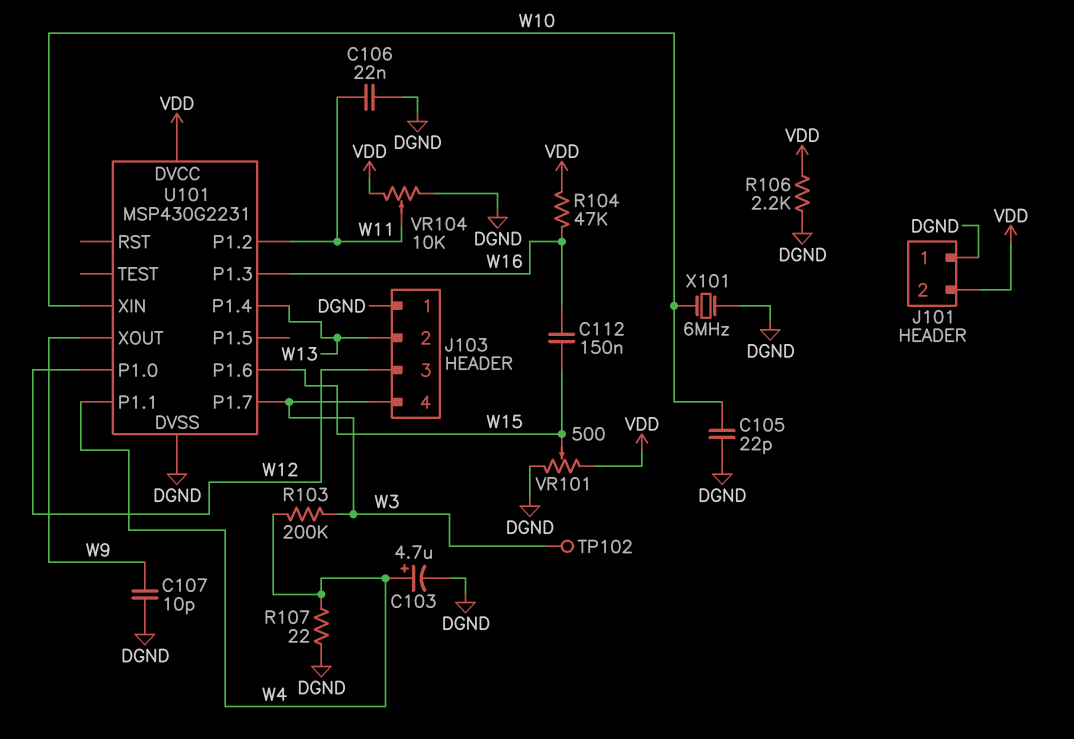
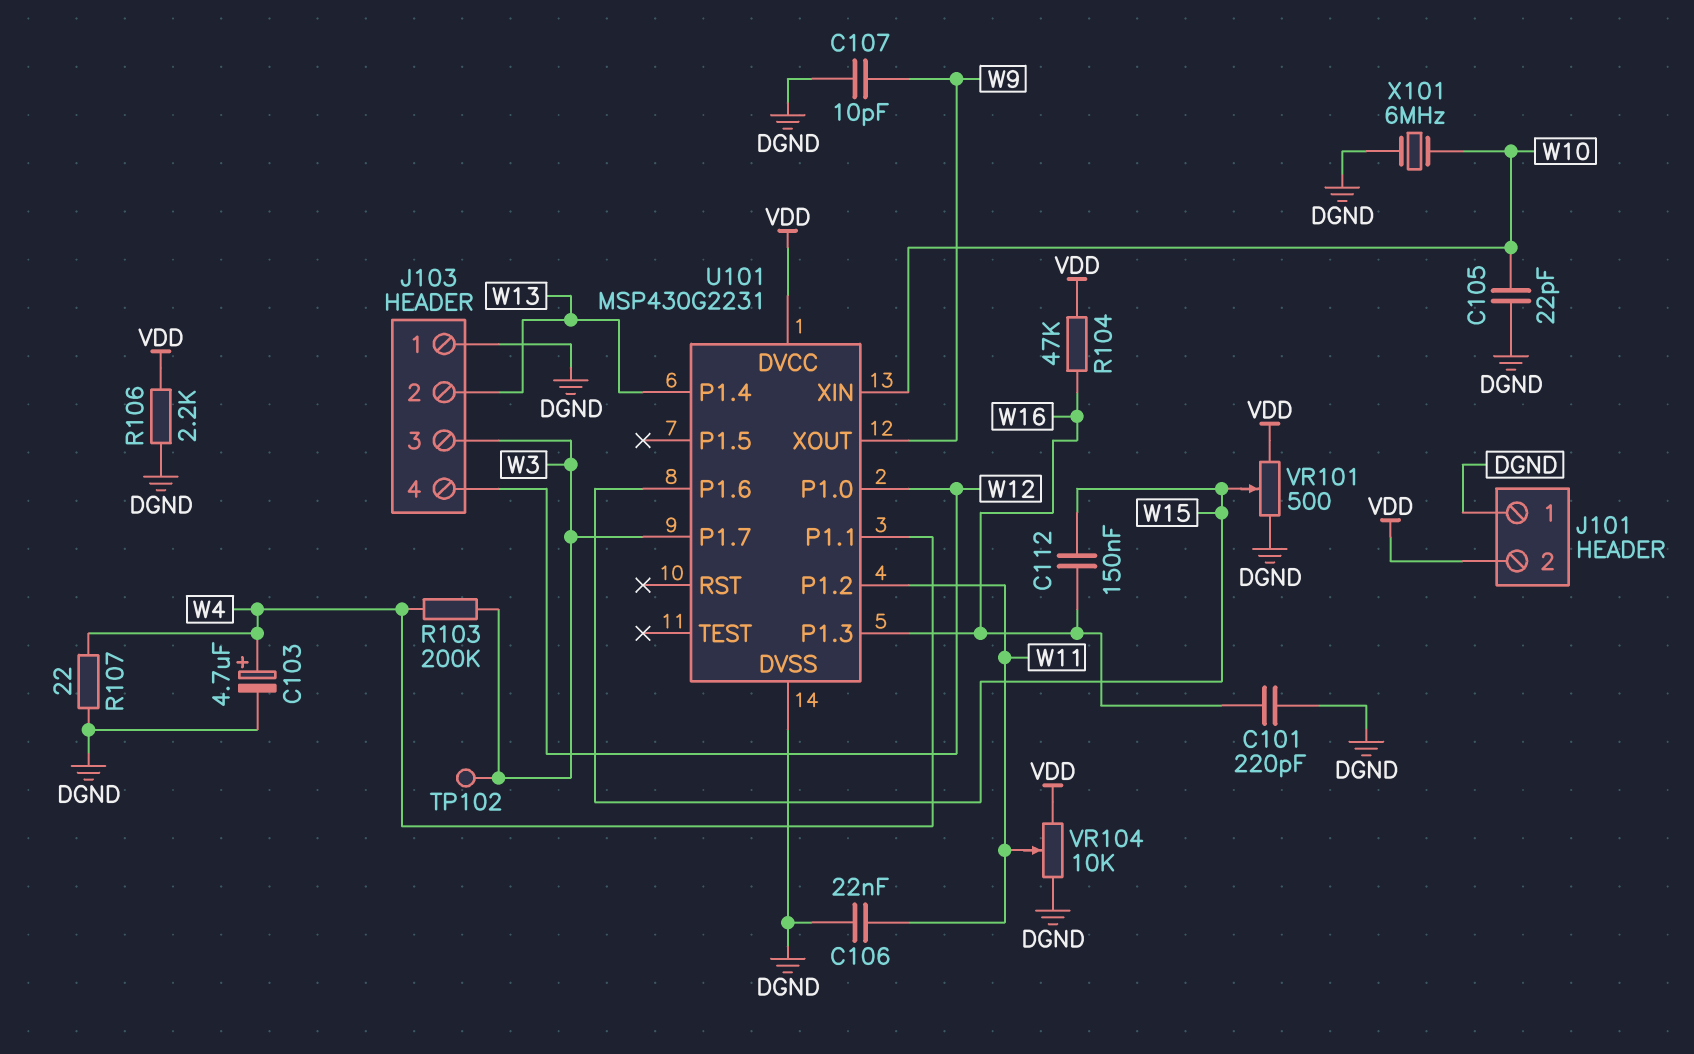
C101: none -> 220pF (DGND, W16)
J103 pin 3: W12 -> W3
J103 pin 4: W3 -> W12

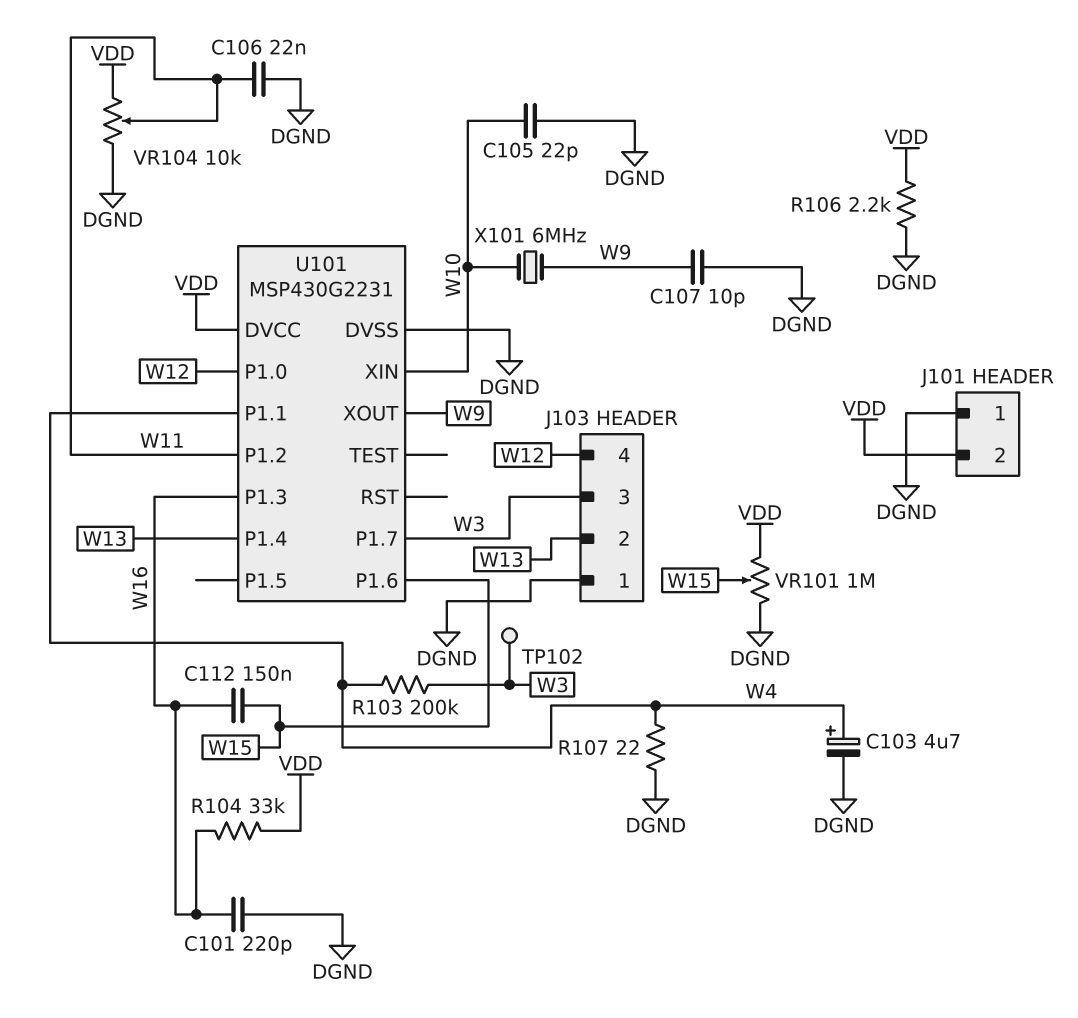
R104: 47k (VDD, W16) -> 33k (VDD, W16)
VR101: 500 (DGND, VDD, wiper W15) -> 1M (DGND, VDD, wiper W15)
X101: 6MHz (DGND, W10) -> 6MHz (W9, W10)

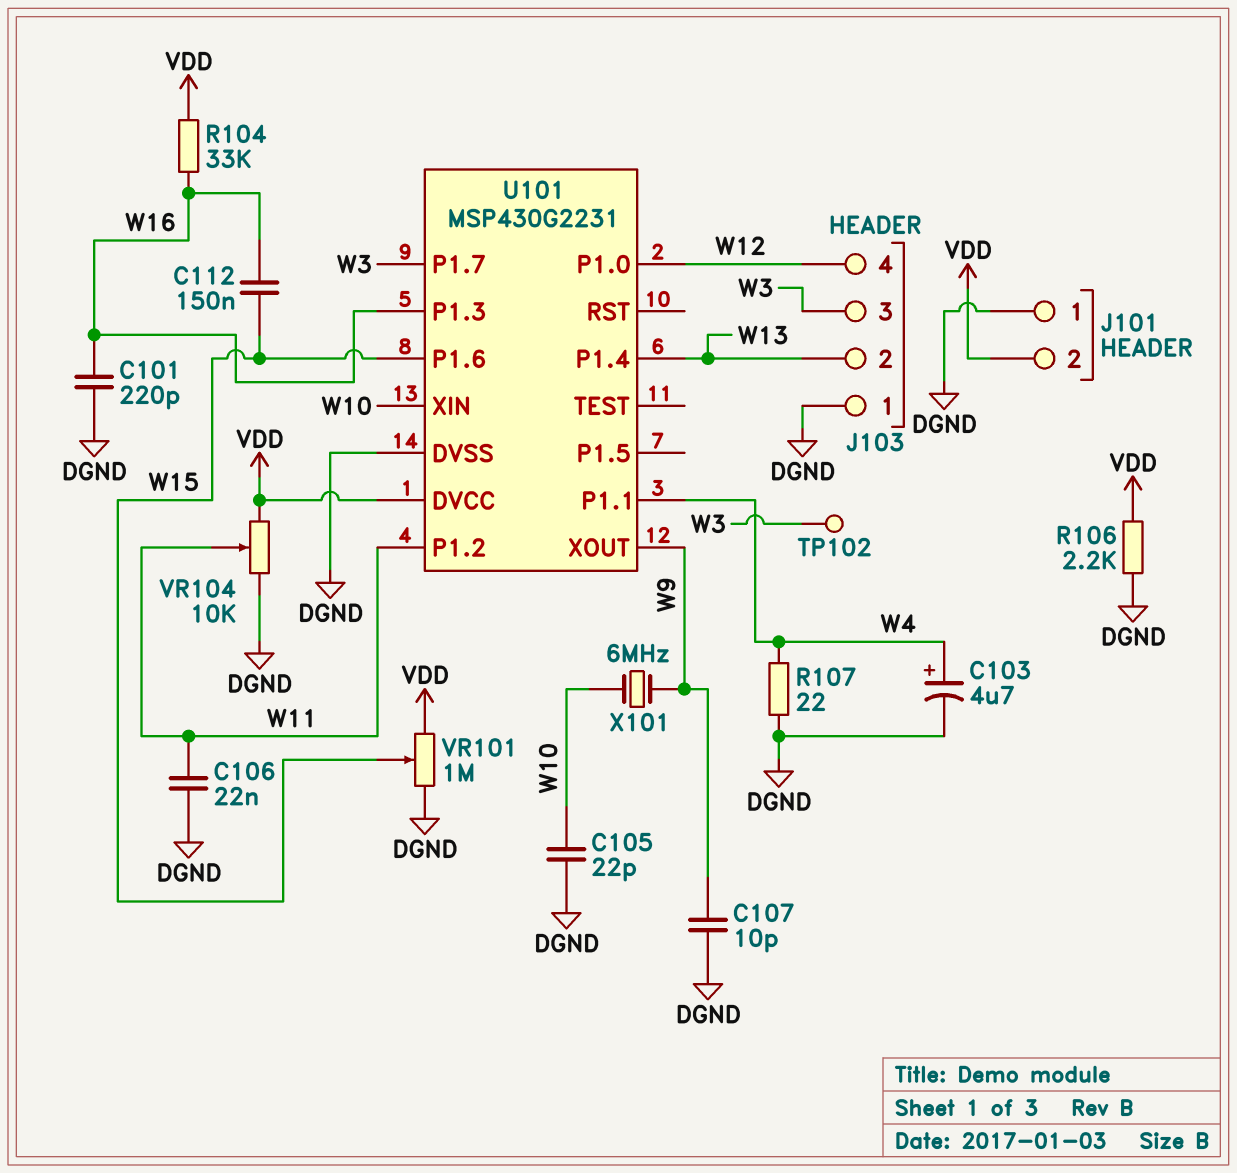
R103: 200k (W3, W4) -> none

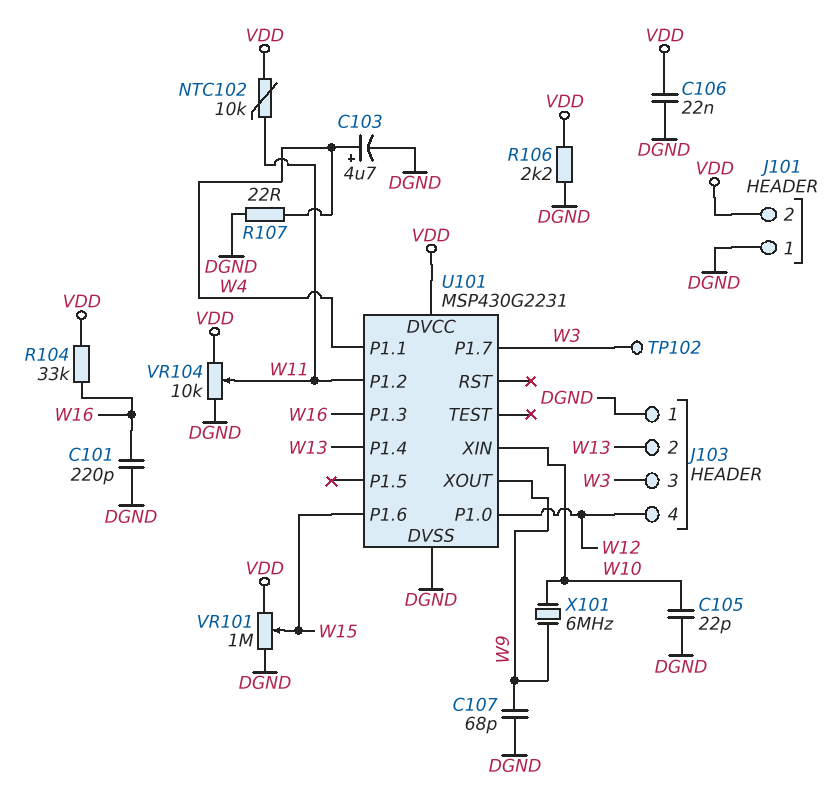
C106: 22nF (DGND, W11) -> 22nF (DGND, VDD)
C107: 10pF (DGND, W9) -> 68pF (DGND, W9)
C112: 150nF (W15, W16) -> none
NTC102: none -> 10k (VDD, W11)

